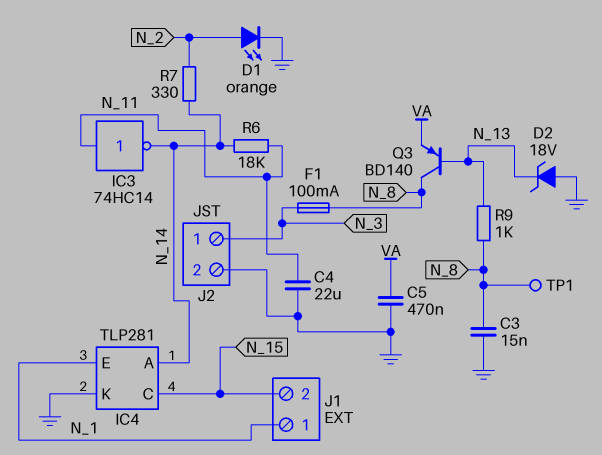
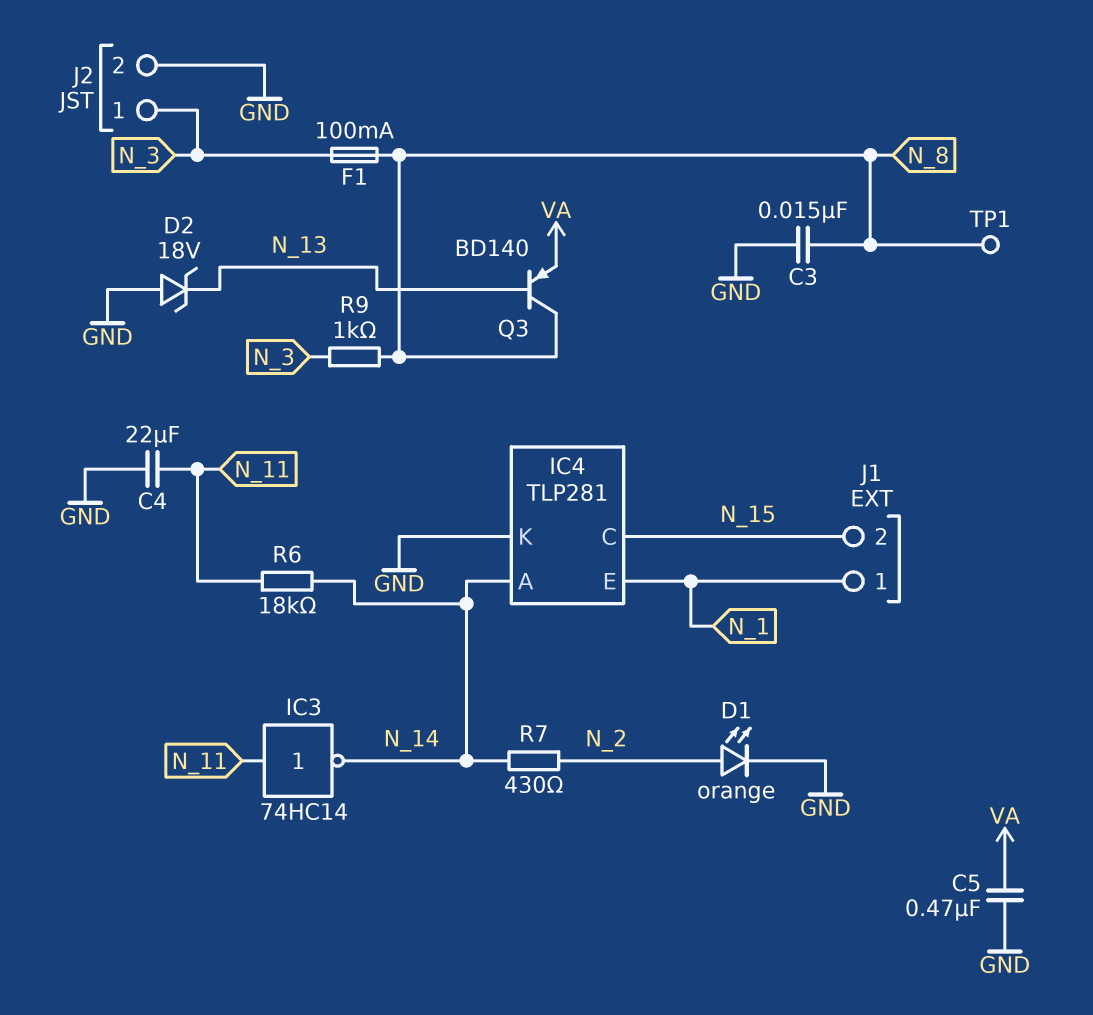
R7: 330 (N_2, N_14) -> 430 (N_2, N_14)
R9: 1k (N_8, N_13) -> 1k (N_3, N_8)

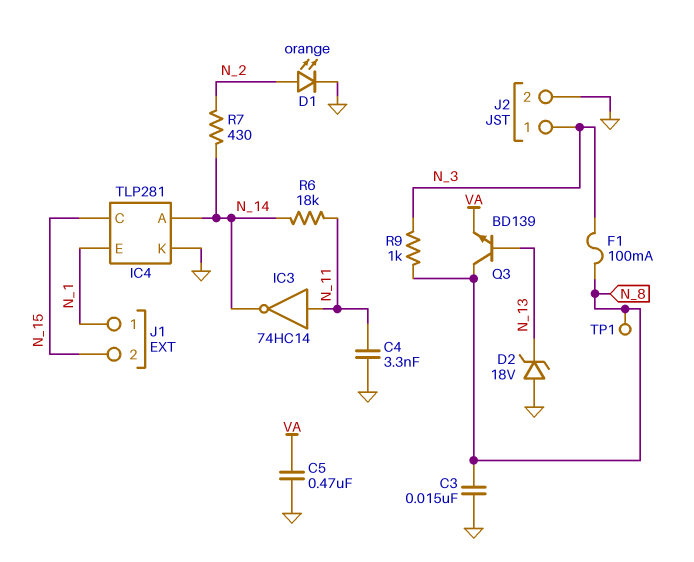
C4: 22uF (GND, N_11) -> 3.3nF (GND, N_11)
Q3: PNP BD140 (B N_13, C N_8, E VA) -> NPN BD139 (B N_13, C N_8, E VA)

